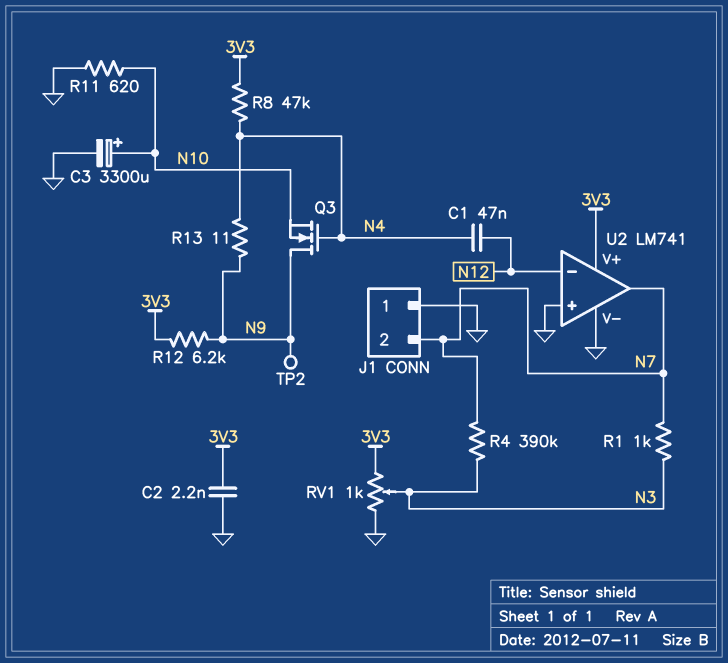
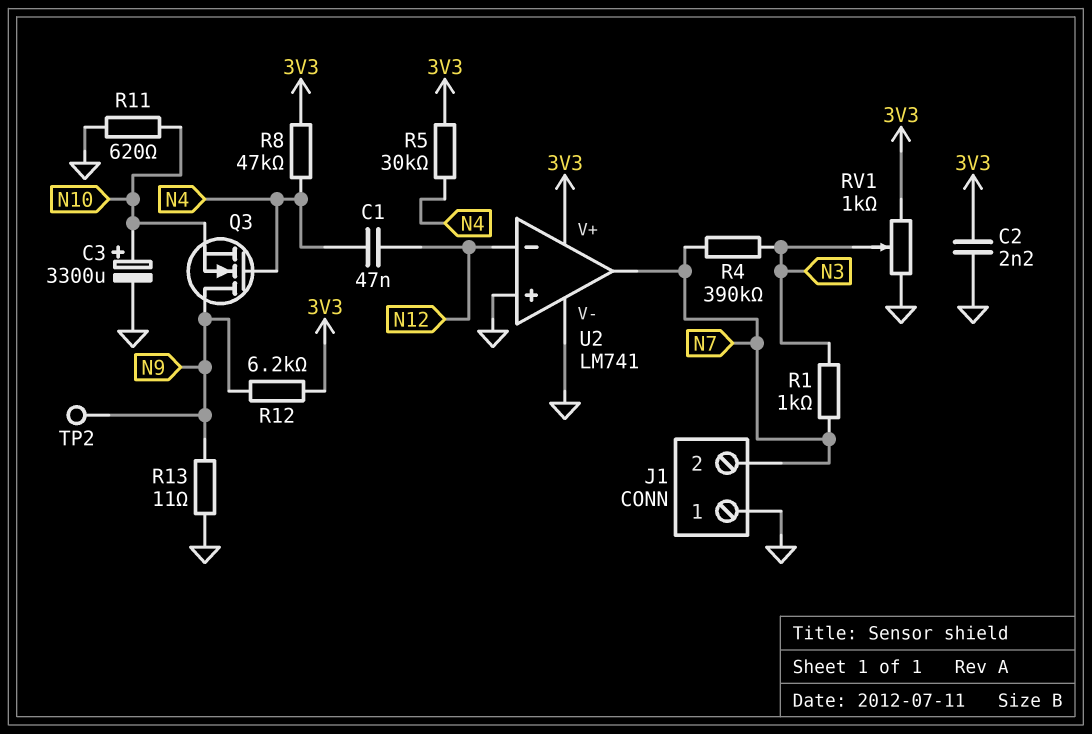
R5: none -> 30k (3V3, N4)
R13: 11 (N4, N9) -> 11 (GND, N9)

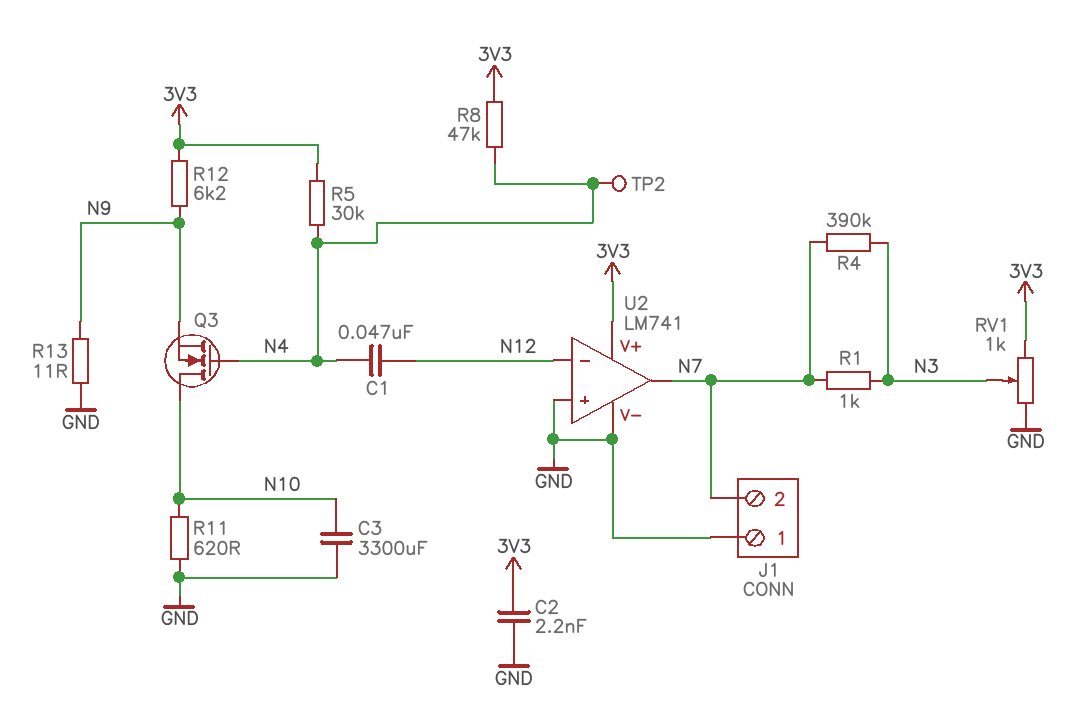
C3: 3300uF (plus N10, minus GND) -> 3300uF (GND, N10)
Q3: NMOS (G N4, D N9, S N10) -> NMOS (G N4, D N10, S N9)
TP2: test point (N9) -> test point (N4)

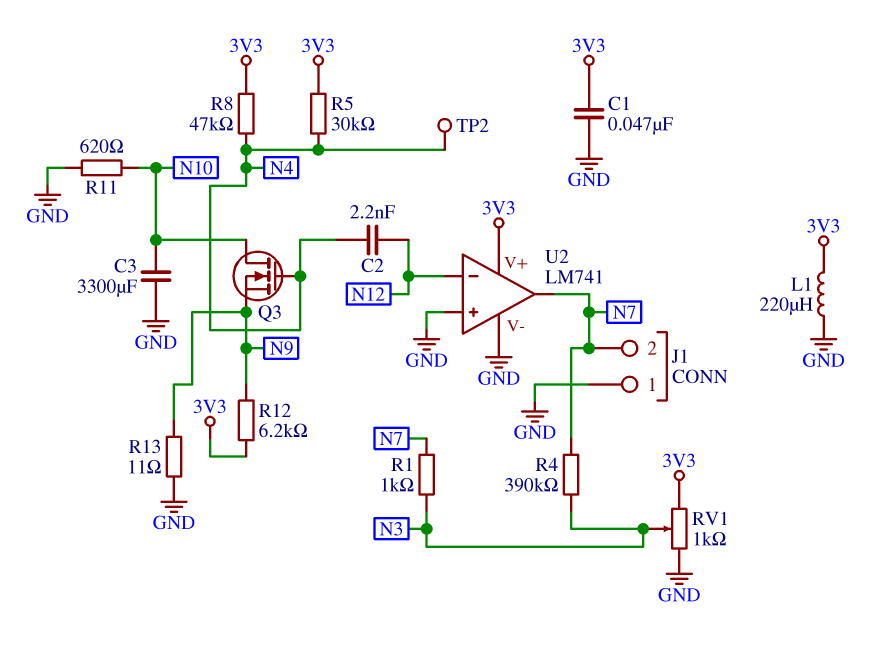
C1: 47nF (N4, N12) -> 47nF (3V3, GND)
C2: 2.2nF (3V3, GND) -> 2.2nF (N4, N12)
L1: none -> 220uH (3V3, GND)

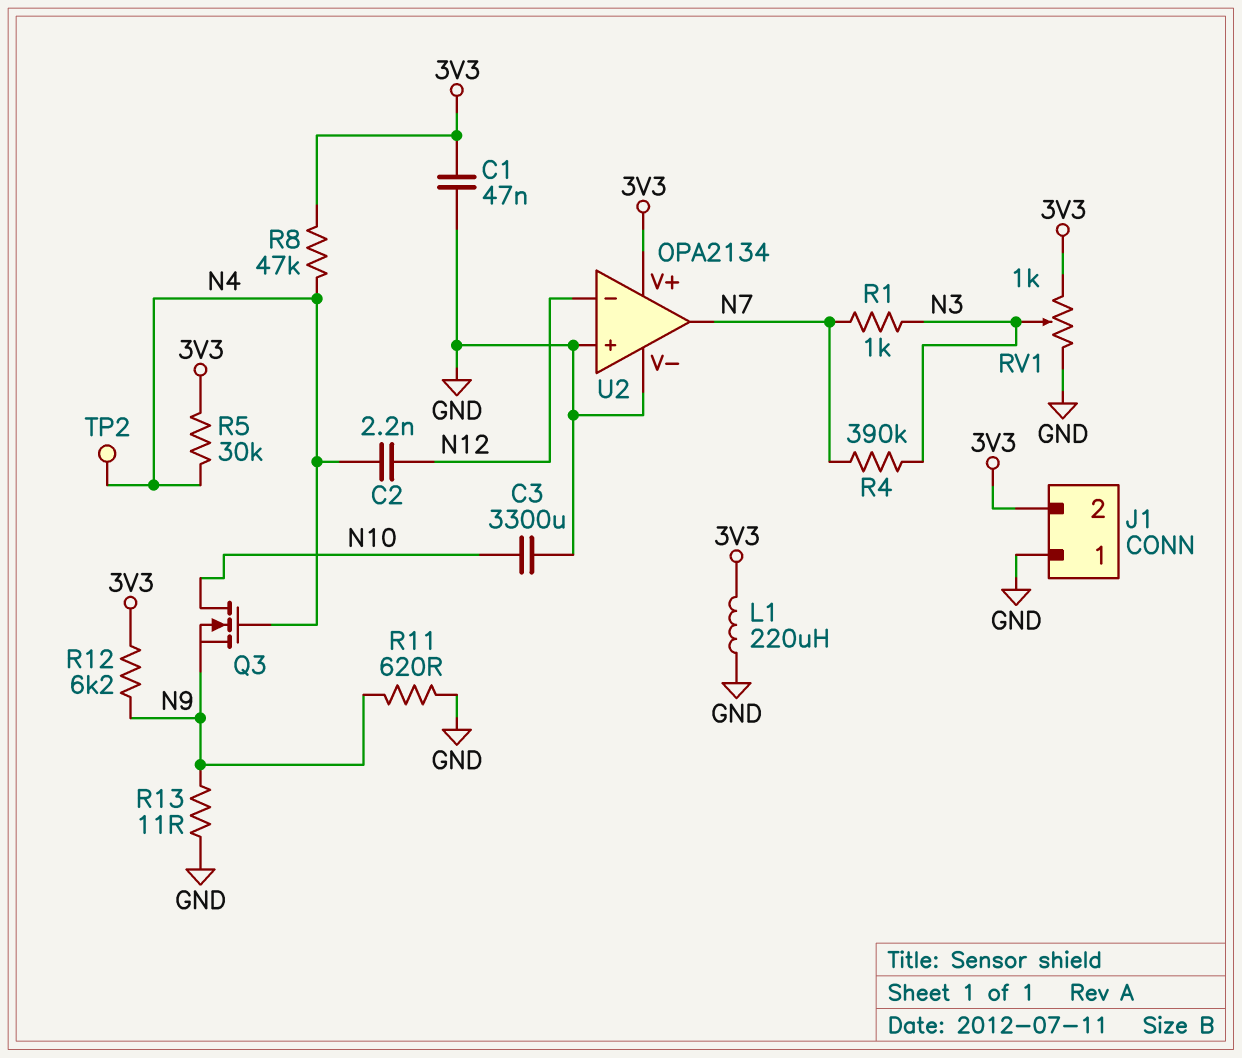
J1 pin 2: N7 -> 3V3
R11: 620 (GND, N10) -> 620 (GND, N9)
U2: LM741 -> OPA2134

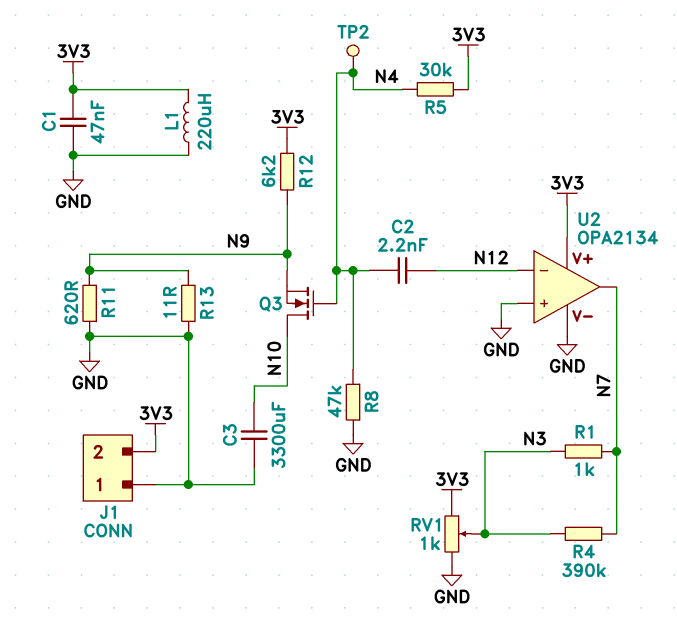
R8: 47k (3V3, N4) -> 47k (GND, N4)

